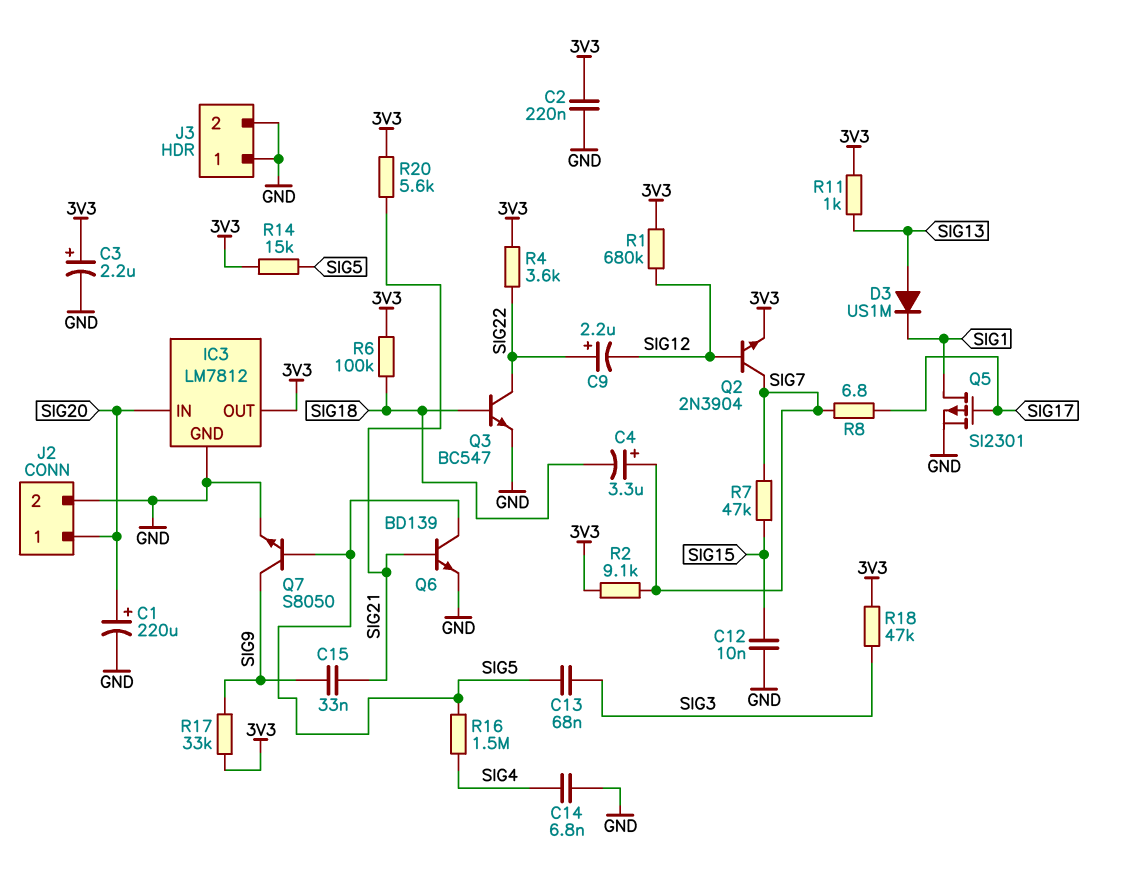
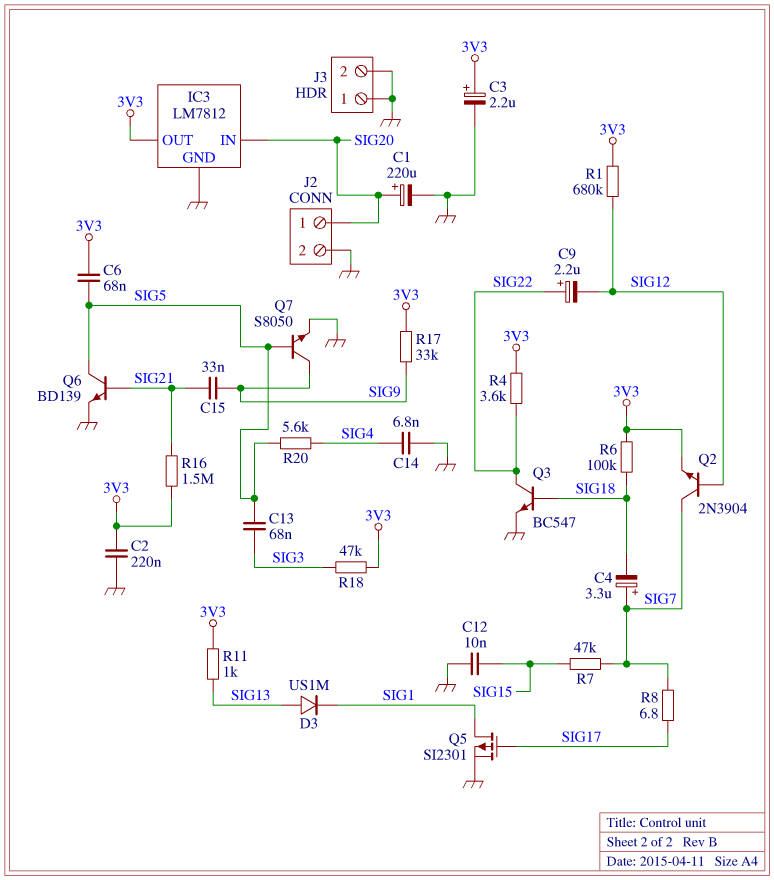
C6: none -> 68nF (3V3, SIG5)
R2: 9.1k (3V3, SIG7) -> none
R14: 15k (3V3, SIG5) -> none
R16: 1.5M (SIG4, SIG5) -> 1.5M (3V3, SIG21)
R20: 5.6k (3V3, SIG21) -> 5.6k (SIG4, SIG5)

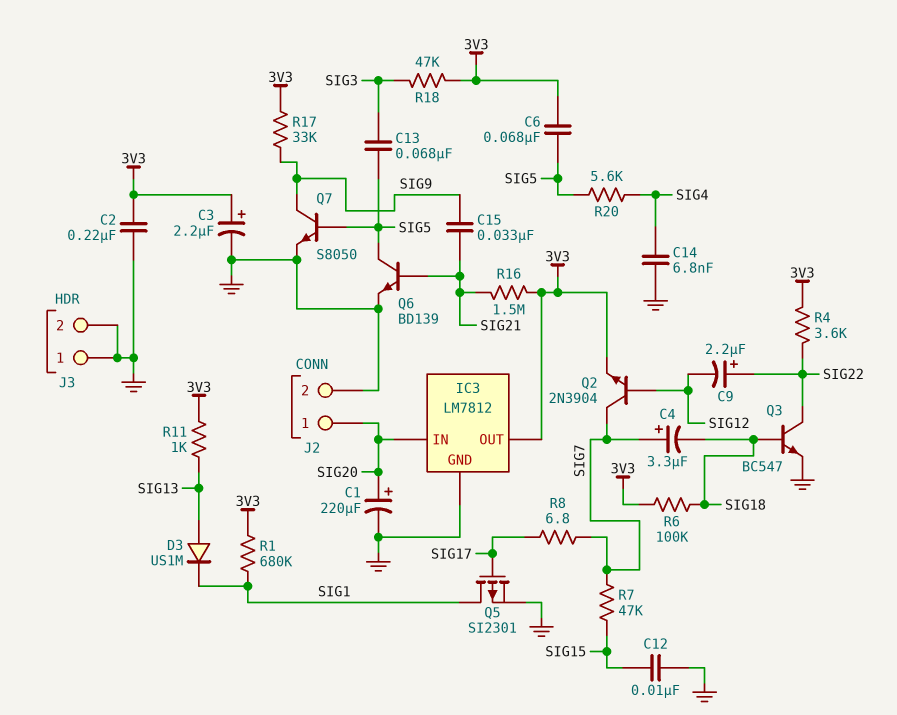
R1: 680k (3V3, SIG12) -> 680k (3V3, SIG1)

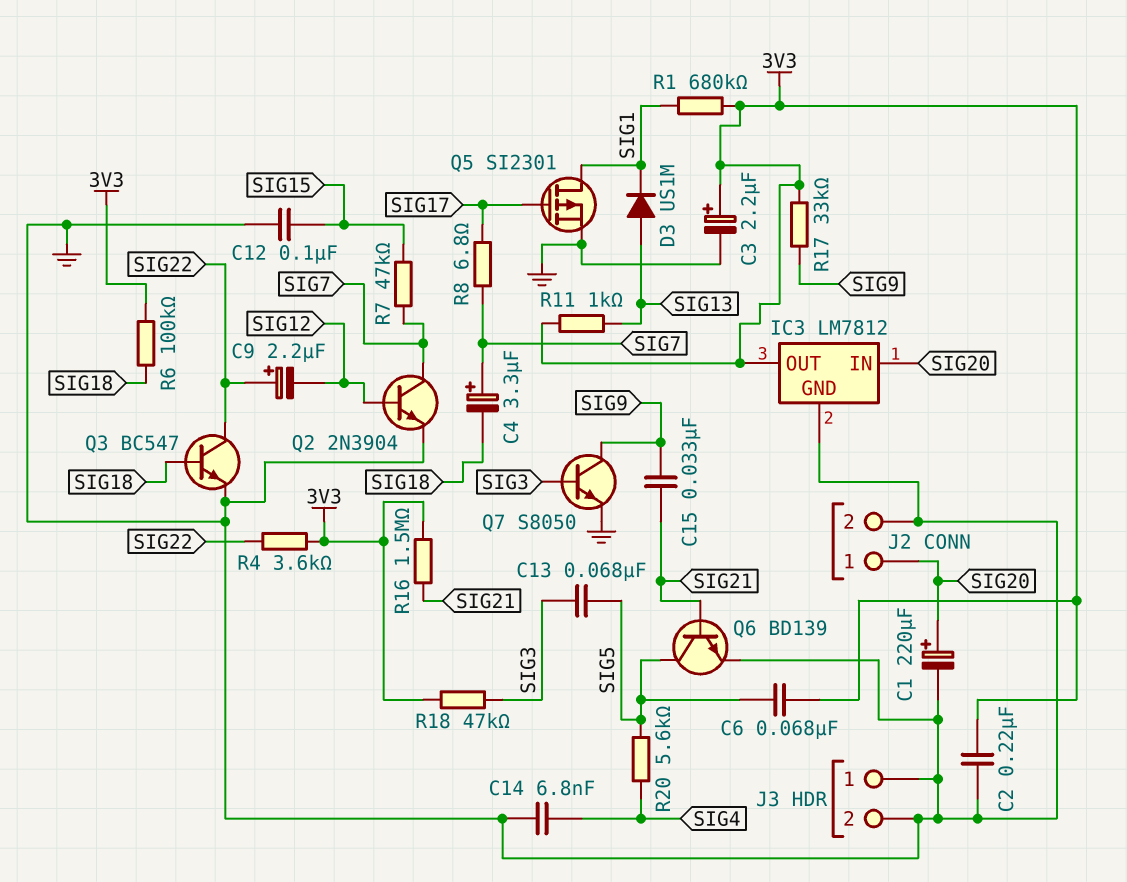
C12: 10nF (GND, SIG15) -> 100nF (GND, SIG15)
Q2: NPN 2N3904 (B SIG12, C SIG7, E 3V3) -> NPN 2N3904 (B SIG12, C SIG7, E GND)
Q7: NPN S8050 (B SIG5, C SIG9, E GND) -> NPN S8050 (B SIG3, C SIG9, E GND)

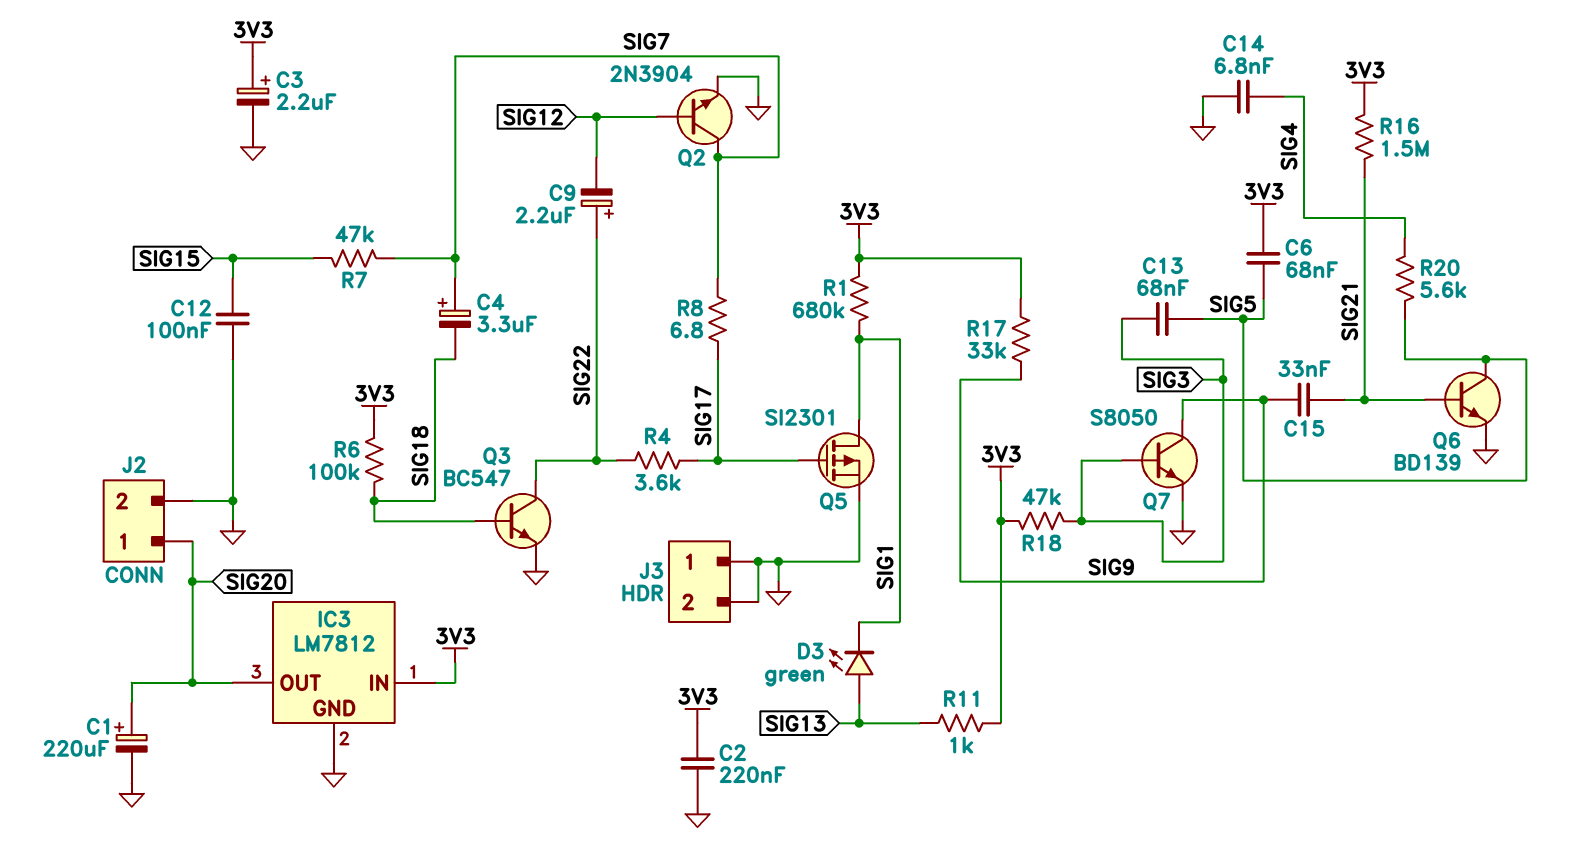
D3: diode US1M (A SIG13, K SIG1) -> LED green (A SIG13, K SIG1)
IC3 pin IN: SIG20 -> 3V3
IC3 pin OUT: 3V3 -> SIG20
R4: 3.6k (3V3, SIG22) -> 3.6k (SIG17, SIG22)

